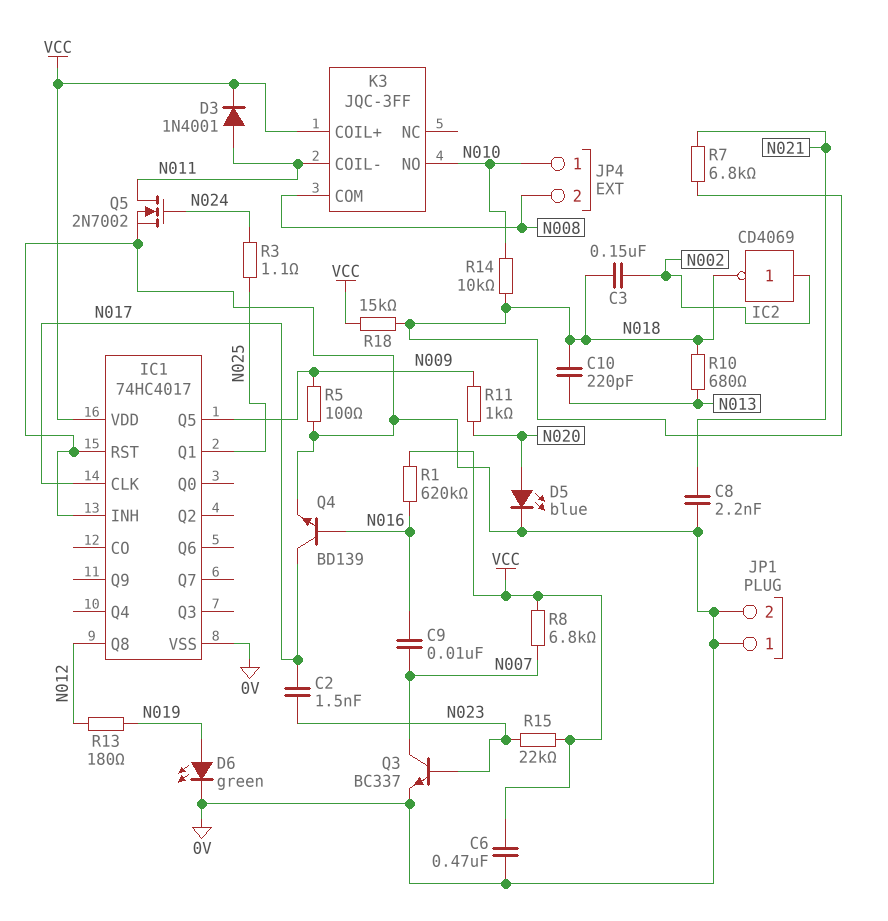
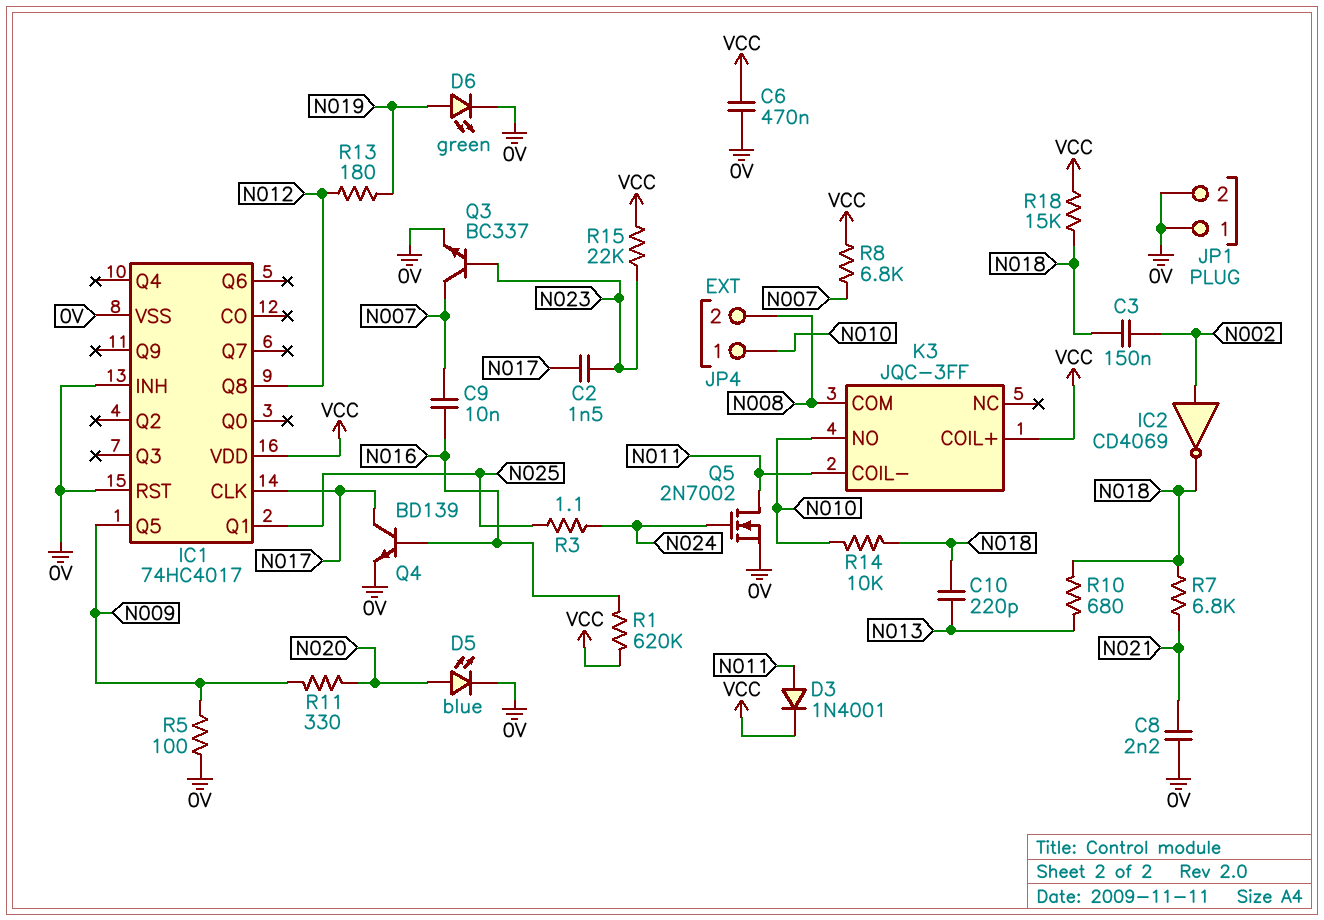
R11: 1k (N009, N020) -> 330 (N009, N020)

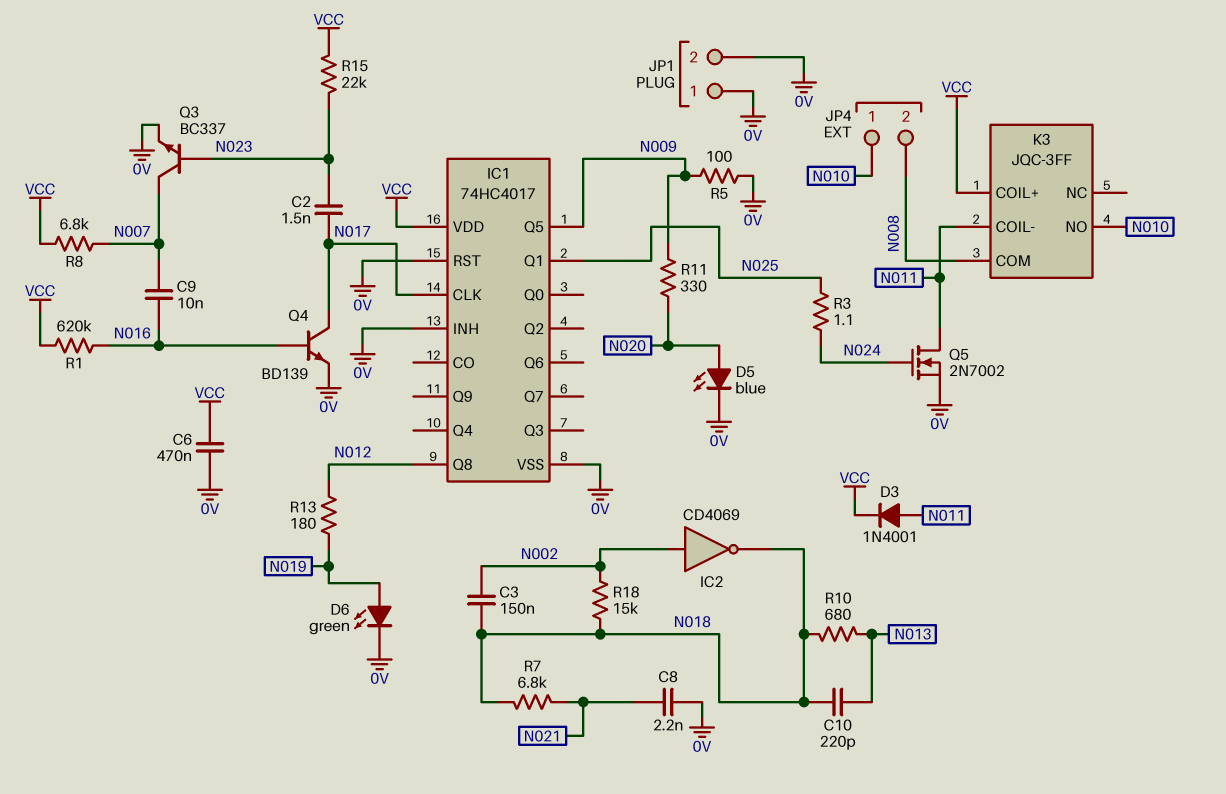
R14: 10k (N010, N018) -> none
R18: 15k (N018, VCC) -> 15k (N002, N018)

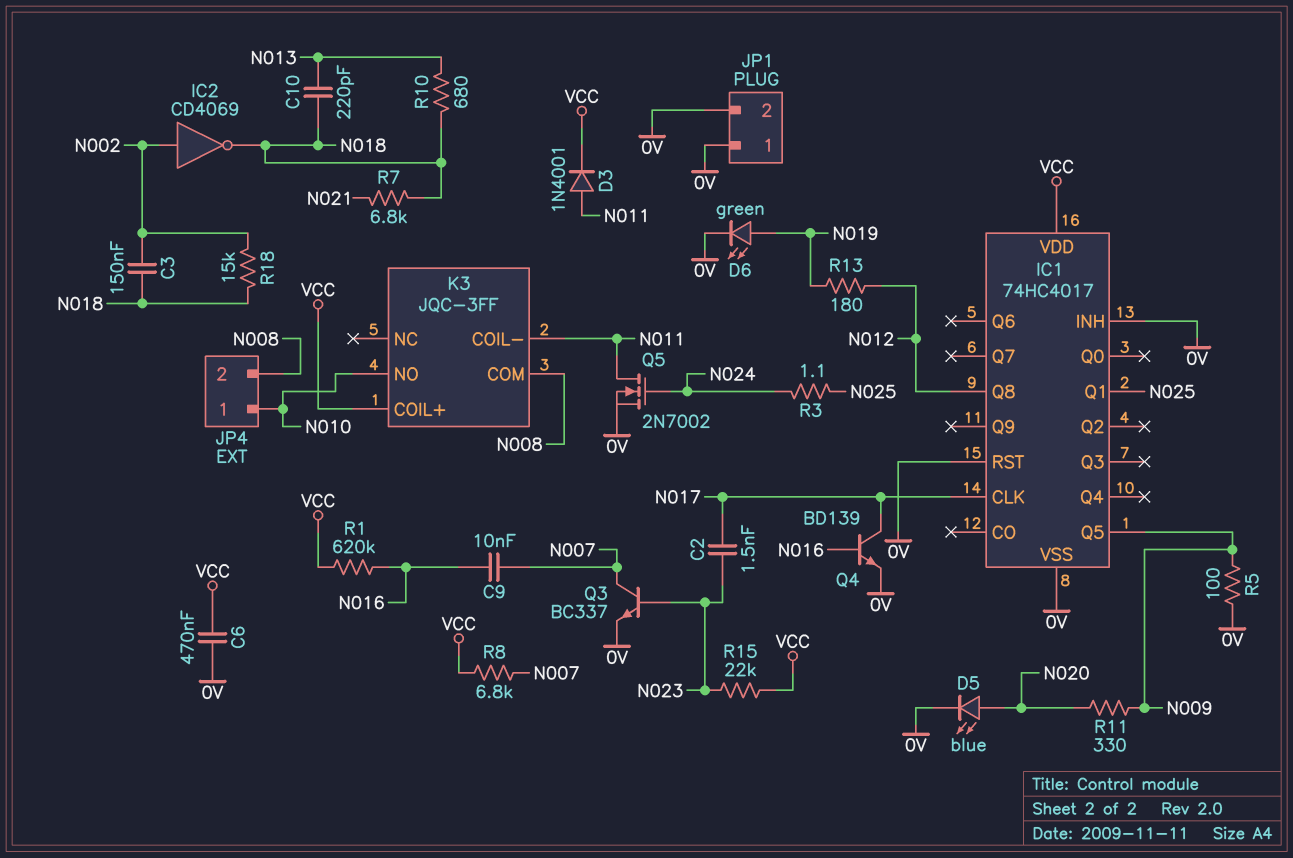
C8: 2.2nF (0V, N021) -> none

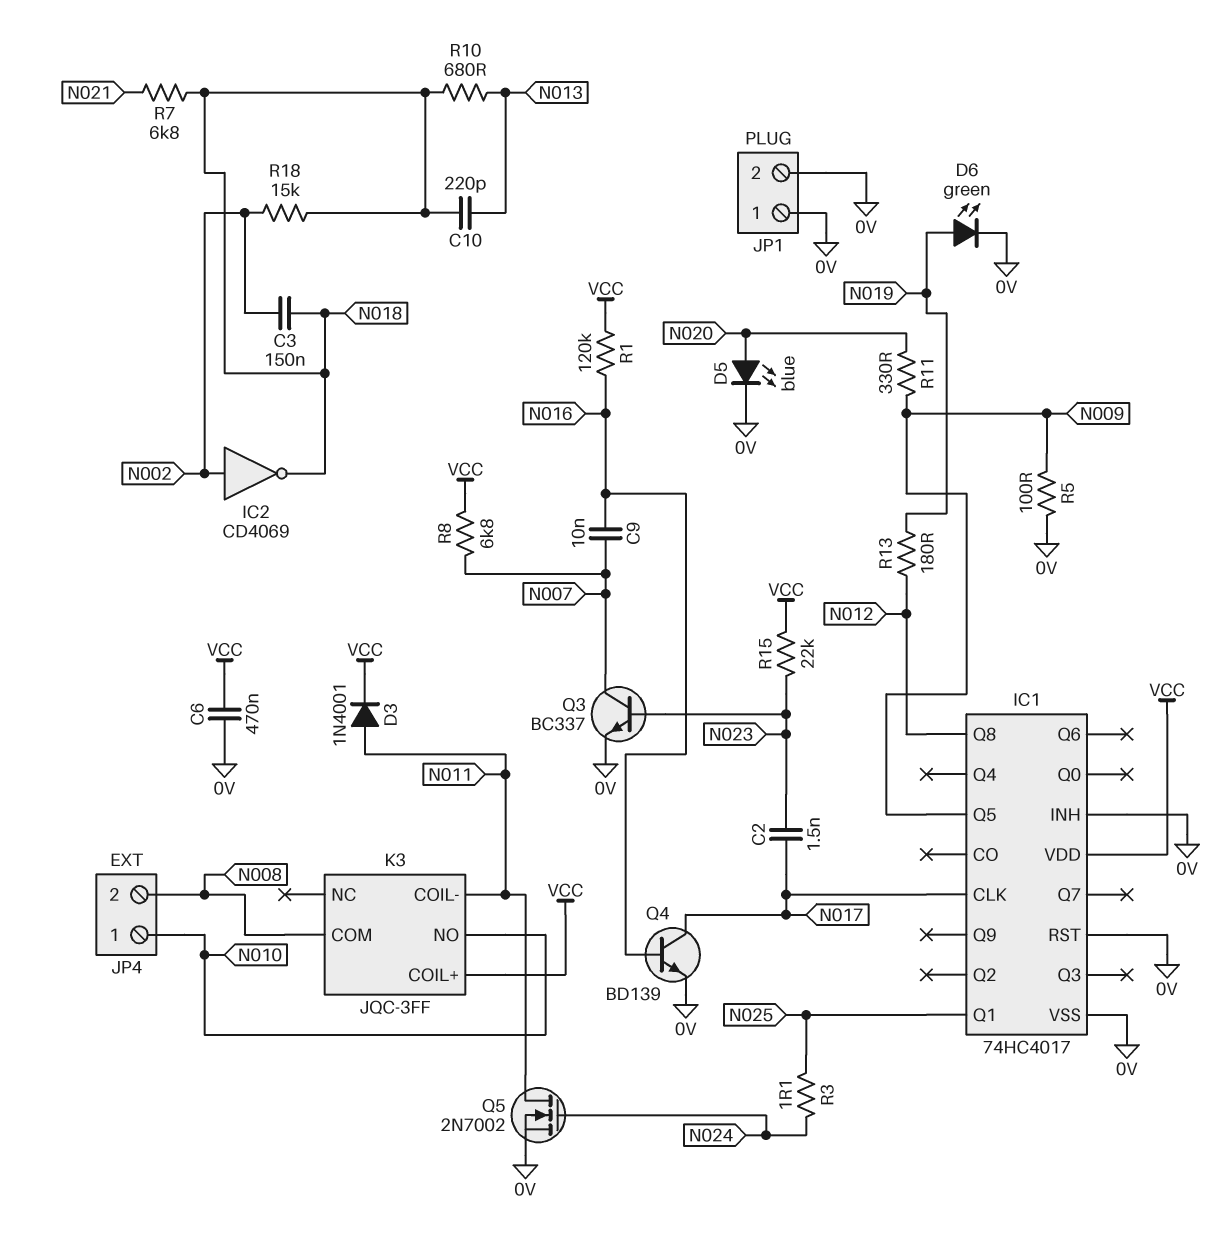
R1: 620k (N016, VCC) -> 120k (N016, VCC)

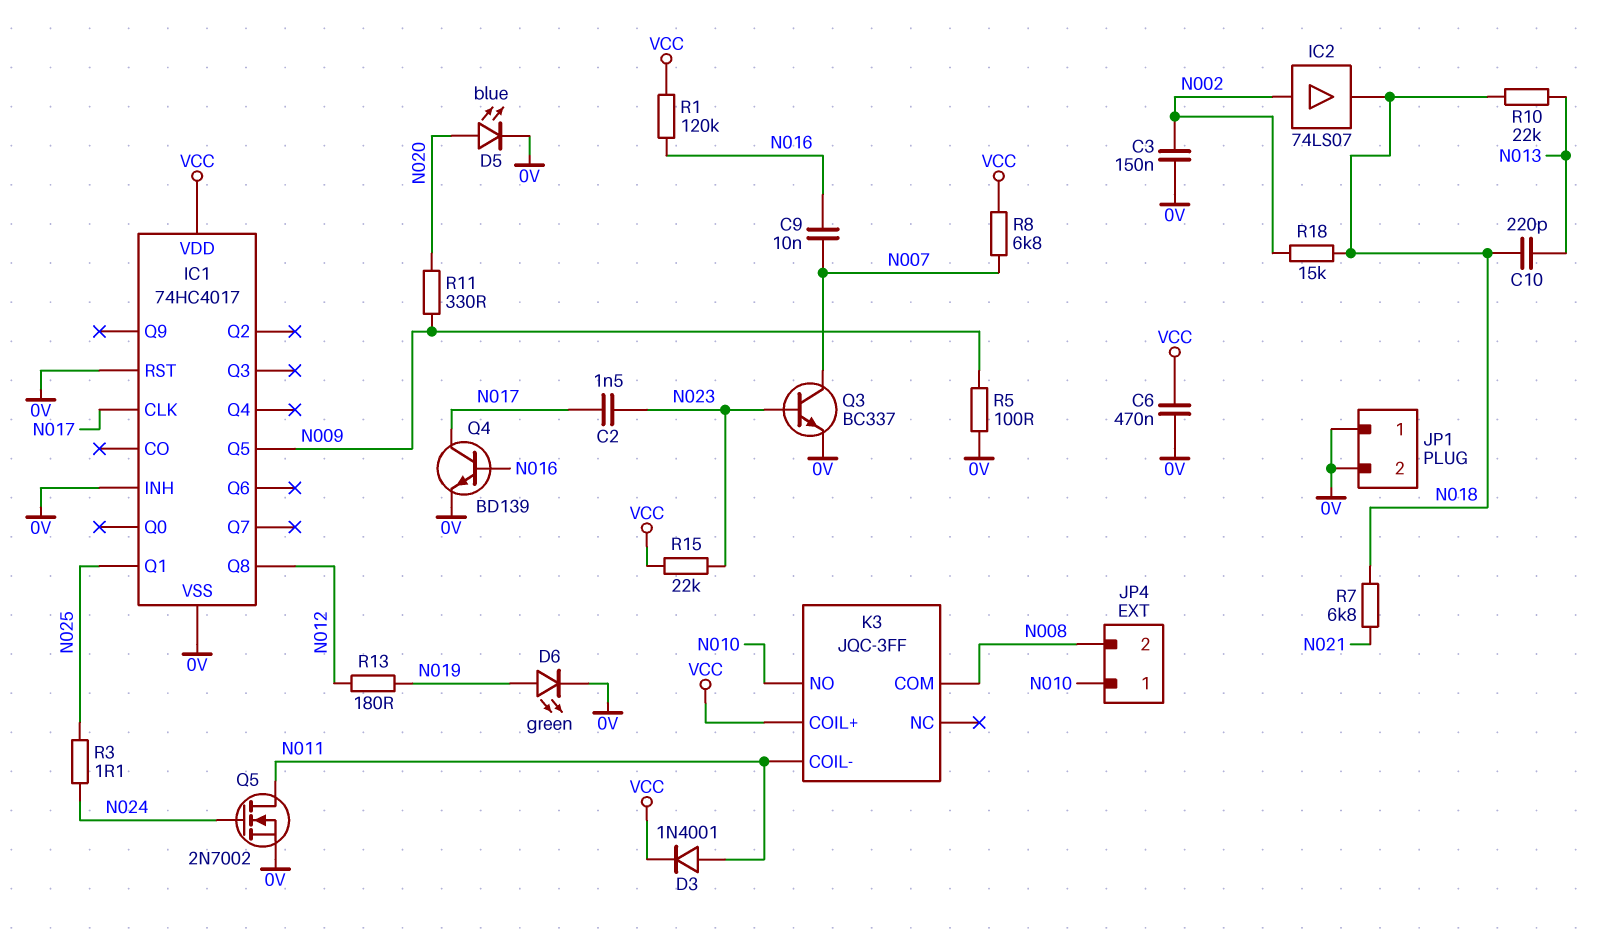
C3: 150nF (N002, N018) -> 150nF (0V, N002)
IC2: NOT CD4069 (in N002, out N018) -> buffer 74LS07 (in N002, out N018)
R10: 680 (N013, N018) -> 22k (N013, N018)

